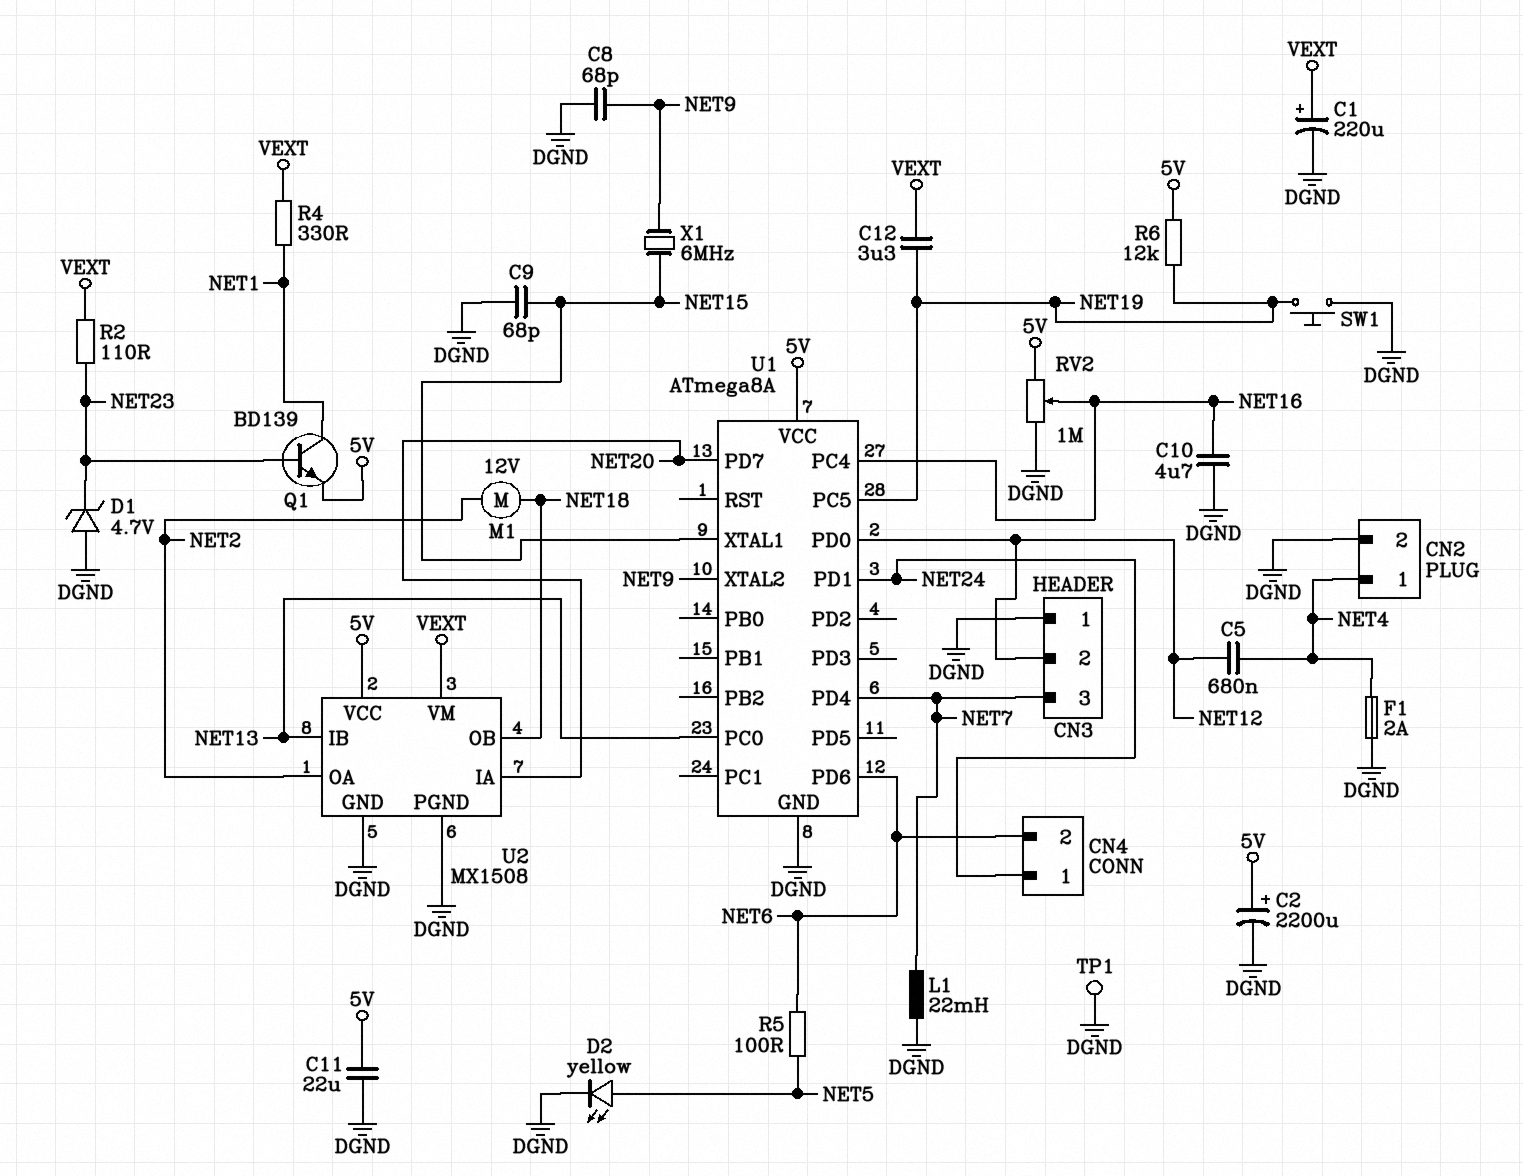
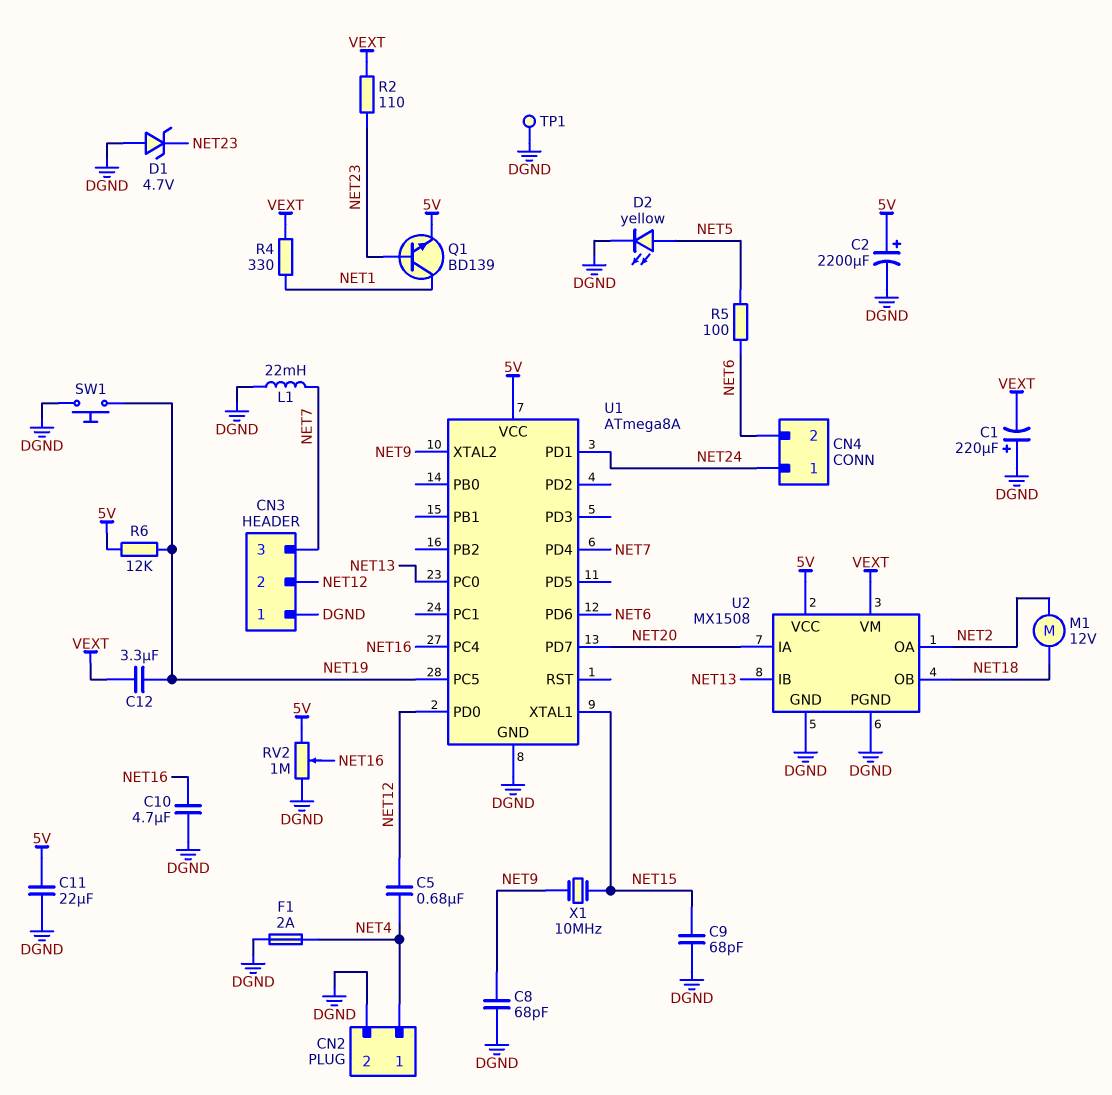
C1: 220uF (plus VEXT, minus DGND) -> 220uF (plus DGND, minus VEXT)
X1: 6MHz (NET9, NET15) -> 10MHz (NET9, NET15)

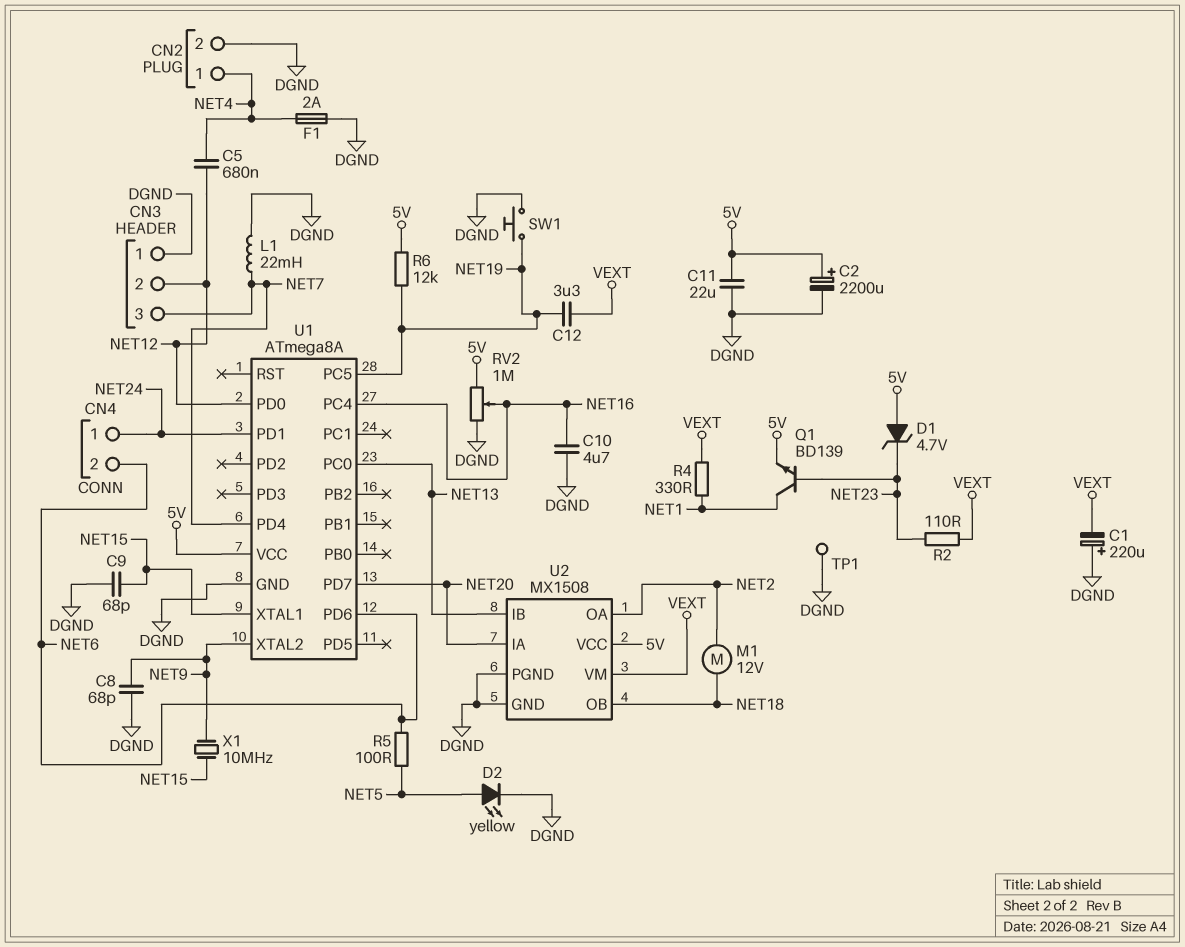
D1: zener 4.7V (A DGND, K NET23) -> zener 4.7V (A 5V, K NET23)

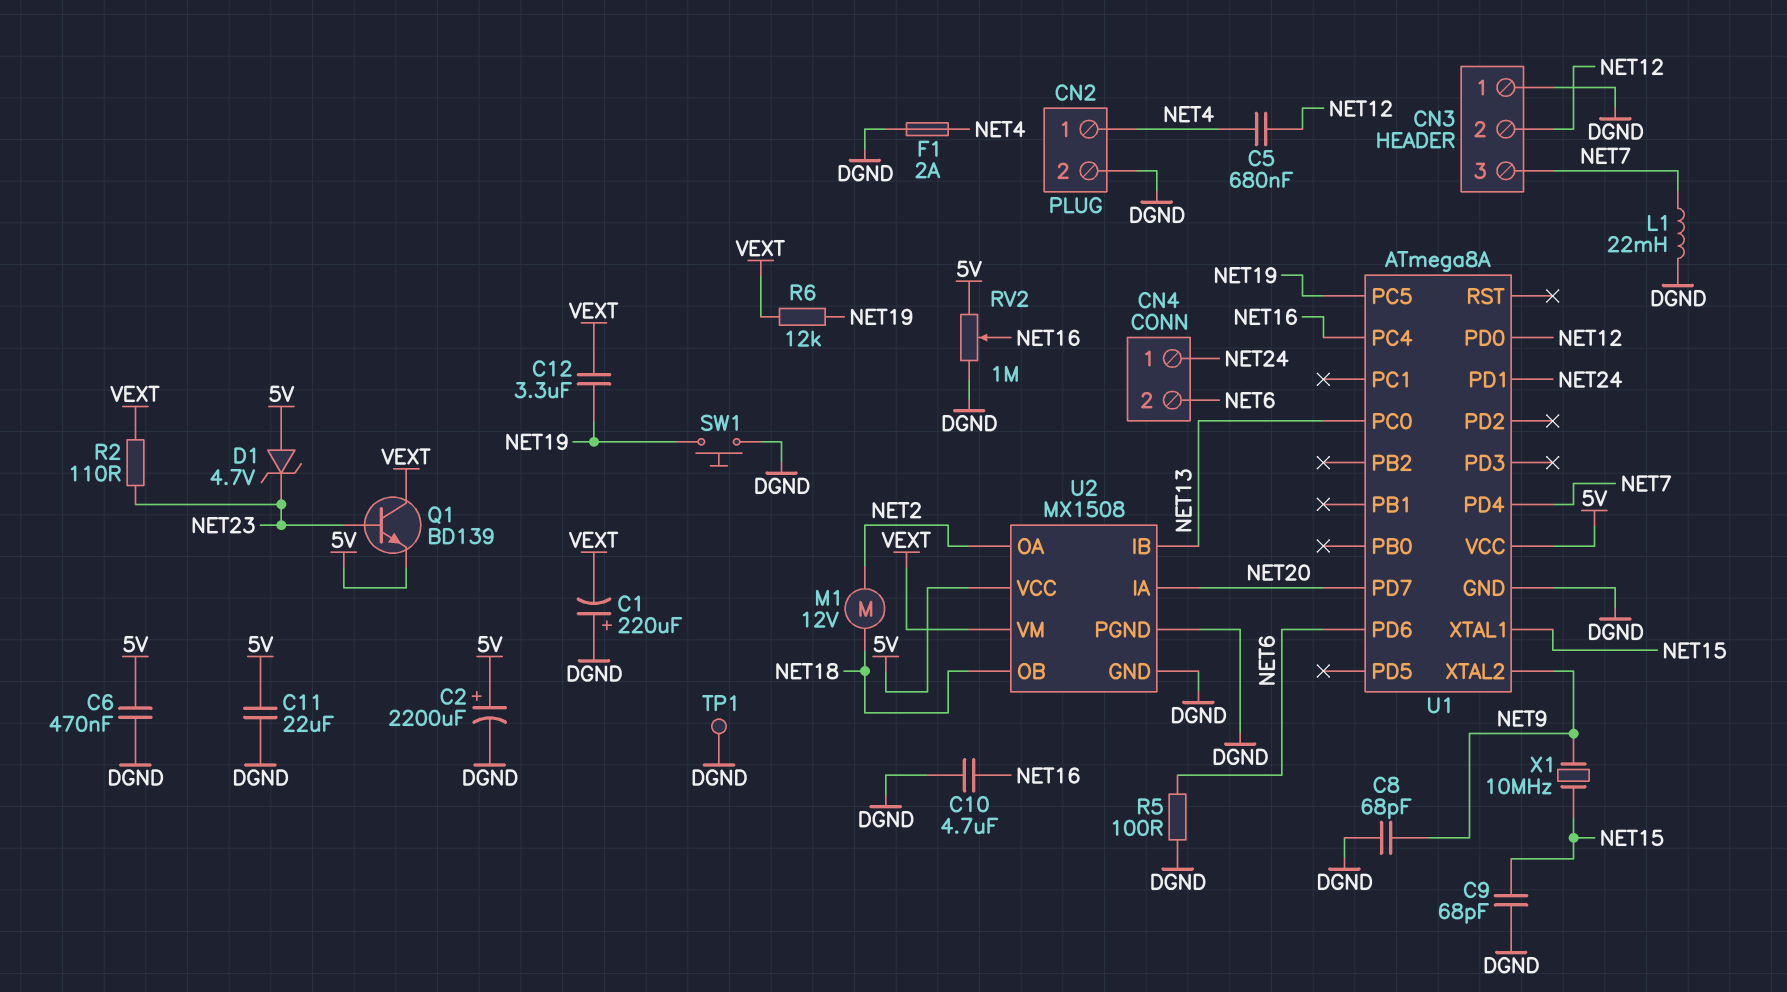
C6: none -> 470nF (5V, DGND)
D2: LED yellow (A NET5, K DGND) -> none
Q1: NPN BD139 (B NET23, C NET1, E 5V) -> NPN BD139 (B NET23, C VEXT, E 5V)
R4: 330 (NET1, VEXT) -> none
R5: 100 (NET5, NET6) -> 100 (DGND, NET6)
R6: 12k (5V, NET19) -> 12k (NET19, VEXT)

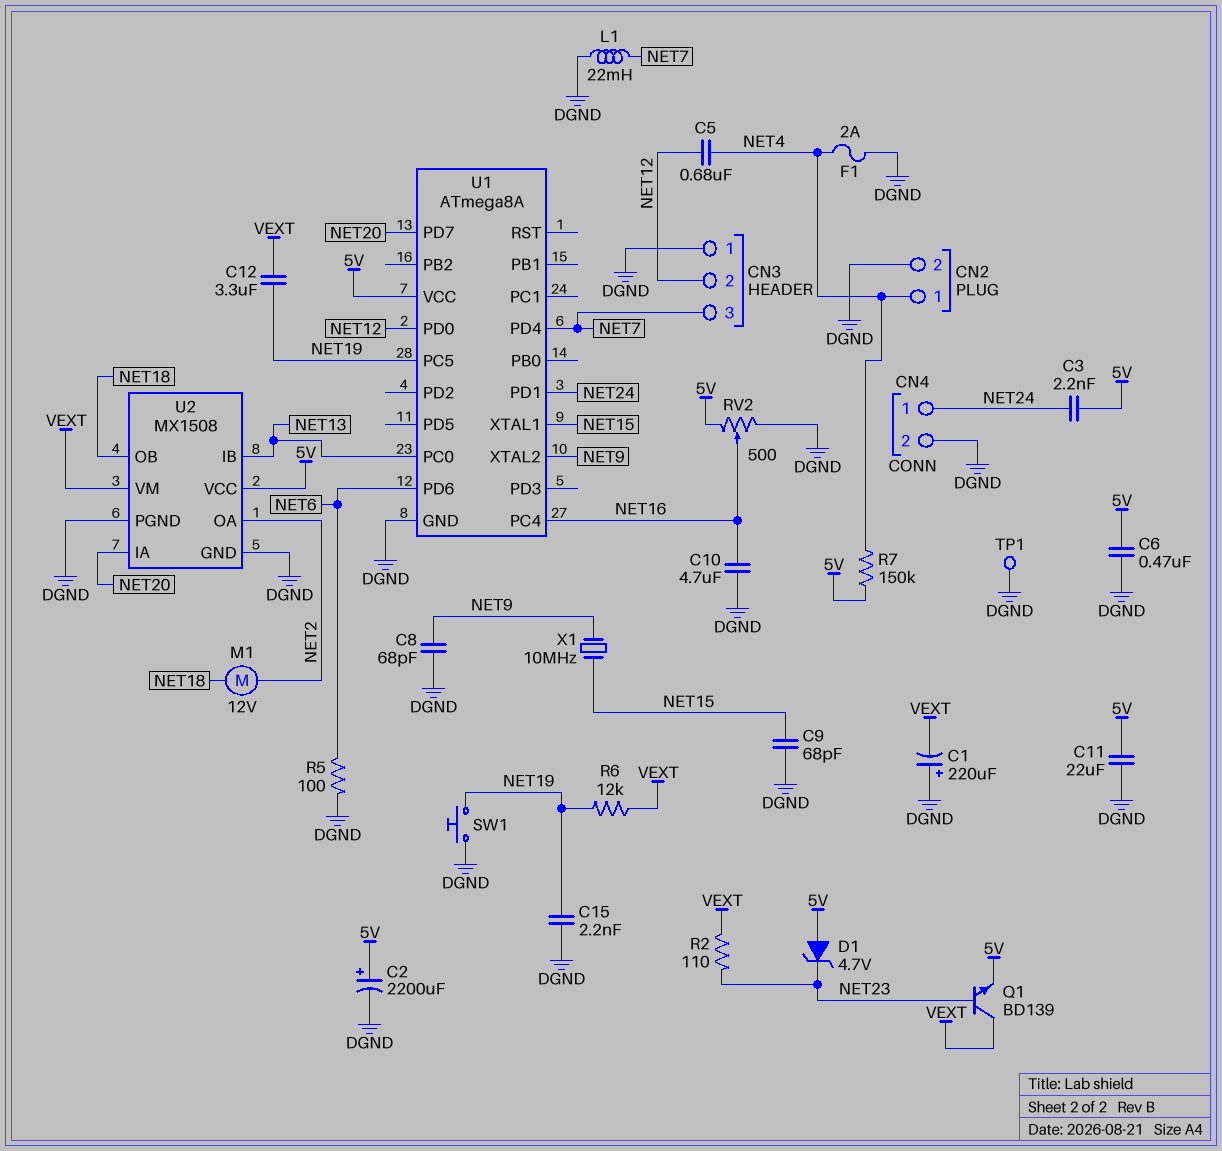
C3: none -> 2.2nF (5V, NET24)
C15: none -> 2.2nF (DGND, NET19)
CN4 pin 2: NET6 -> DGND
R7: none -> 150k (5V, NET4)
RV2: 1M (5V, DGND, wiper NET16) -> 500 (5V, DGND, wiper NET16)

